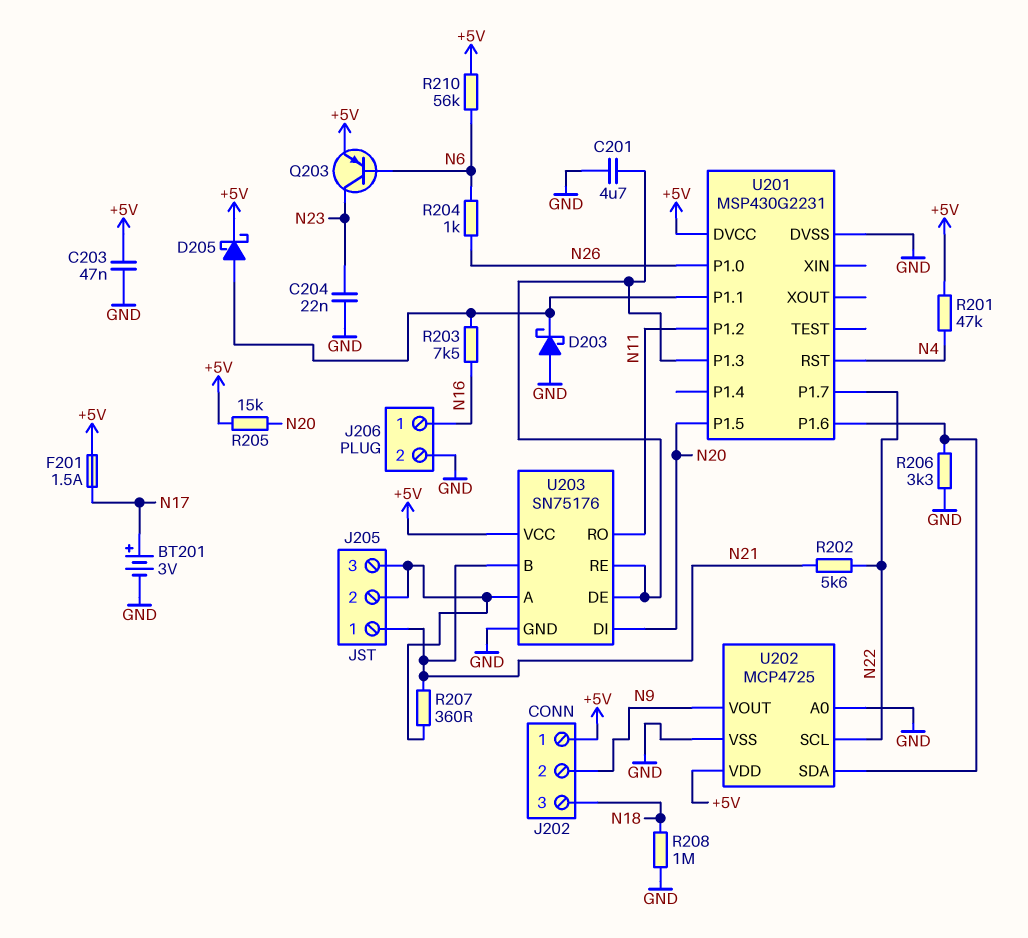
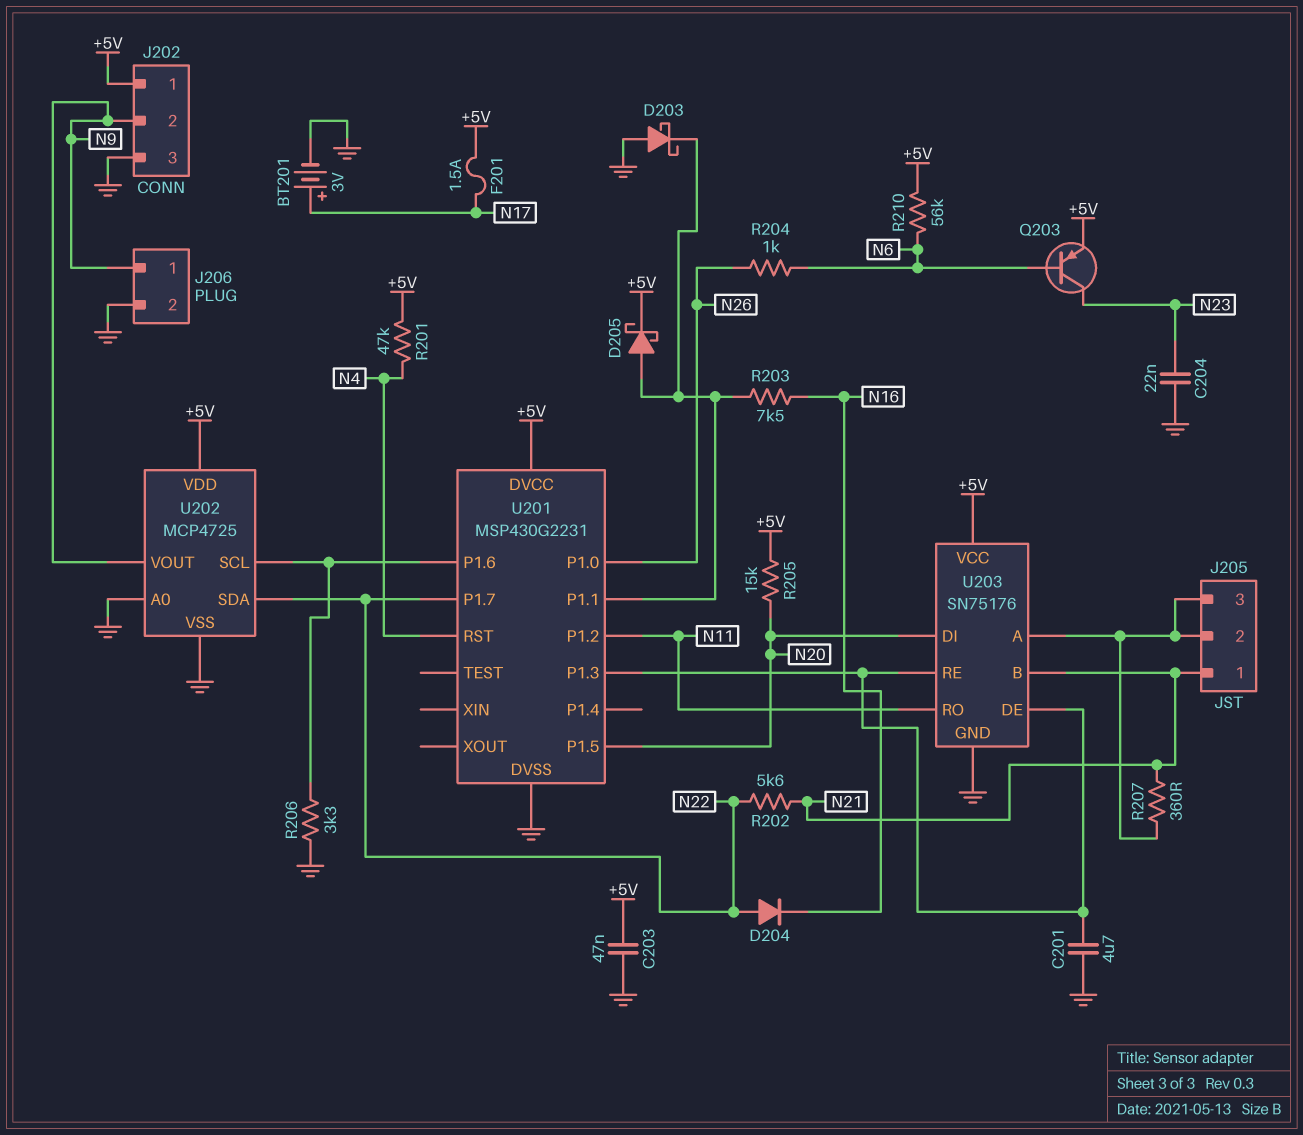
D204: none -> diode (A N22, K N16)
J202 pin 3: N18 -> GND
J206 pin 1: N16 -> N9
R208: 1M (GND, N18) -> none
U202 pin SCL: N22 -> U201/P1.6
U202 pin SDA: U201/P1.6 -> N22

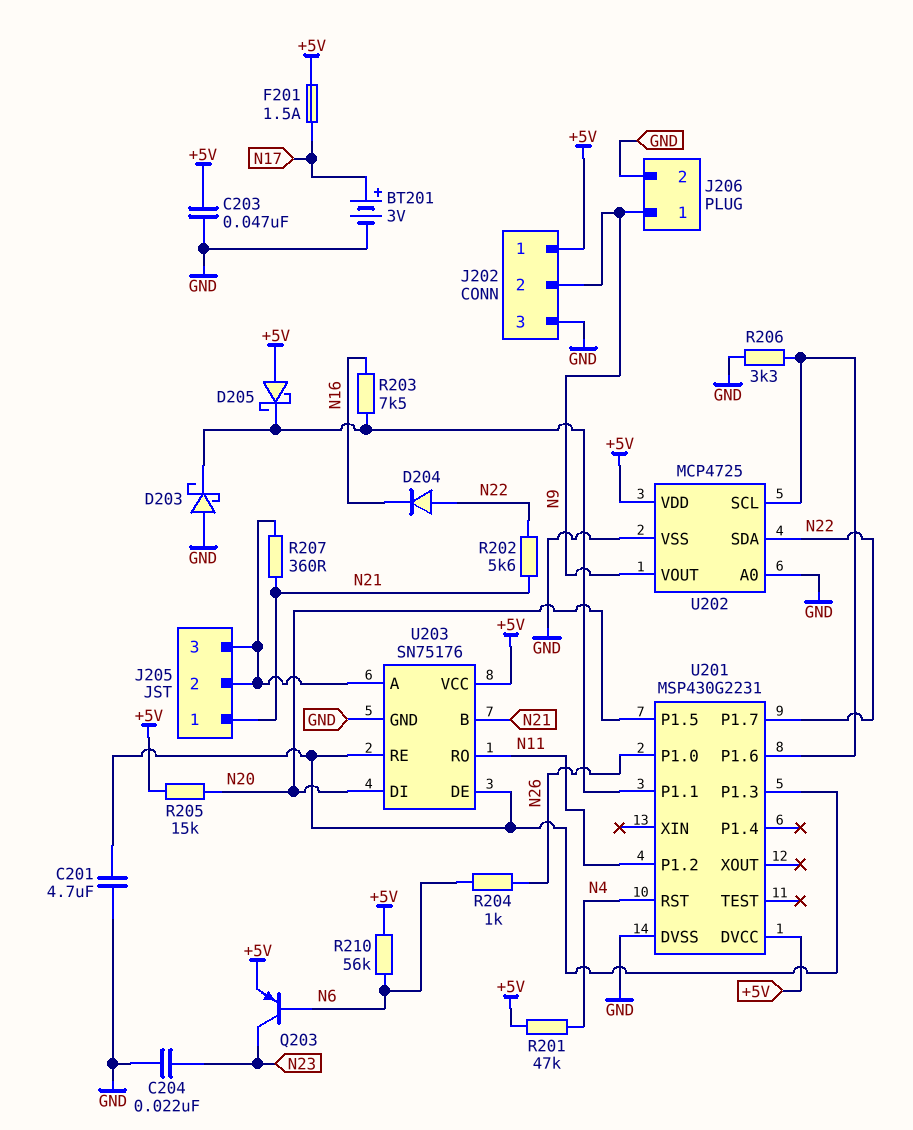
D205: schottky (A U201/P1.1, K +5V) -> schottky (A +5V, K U201/P1.1)

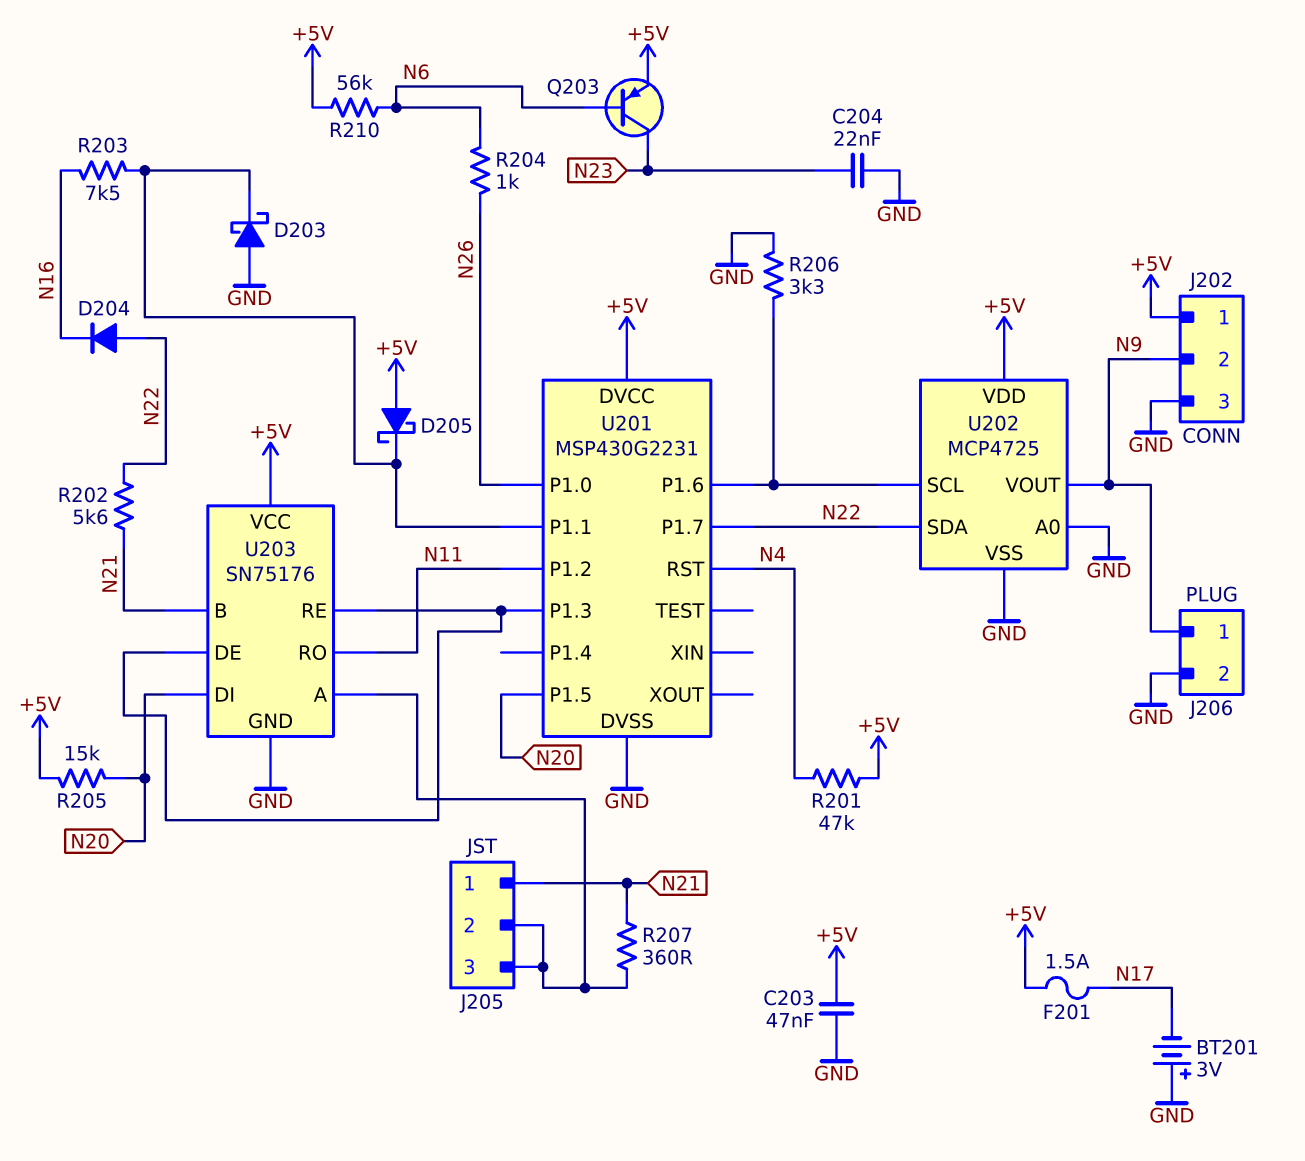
BT201: 3V (plus N17, minus GND) -> 3V (plus GND, minus N17)
C201: 4.7uF (GND, U201/P1.3) -> none

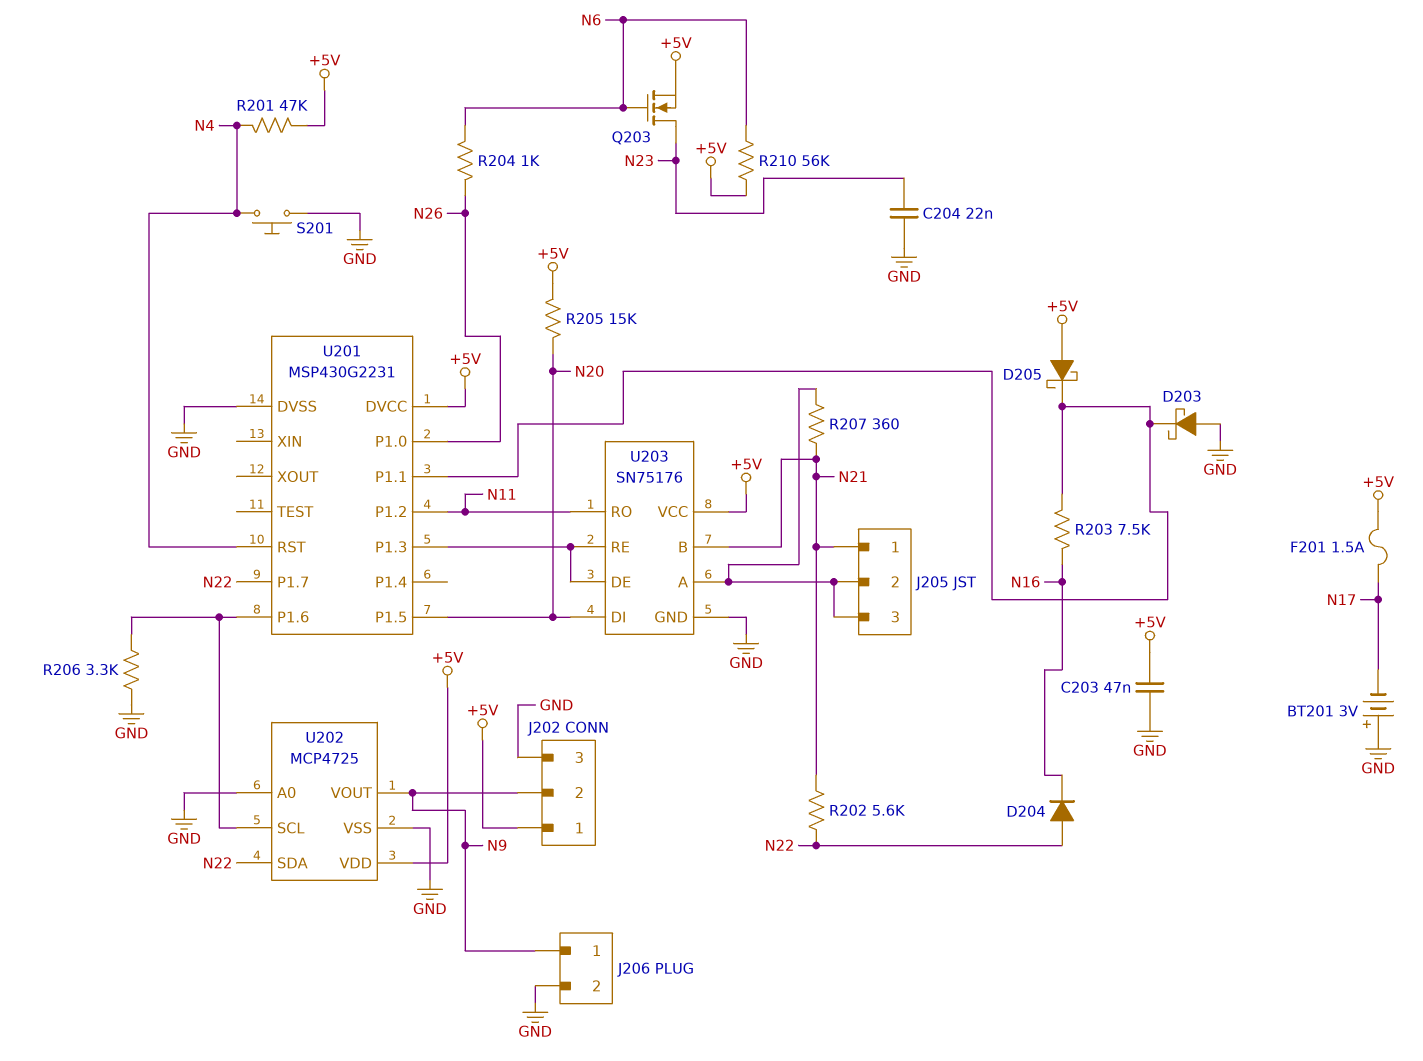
Q203: PNP (B N6, C N23, E +5V) -> NMOS (G N6, D N23, S +5V)
S201: none -> button (GND, N4)

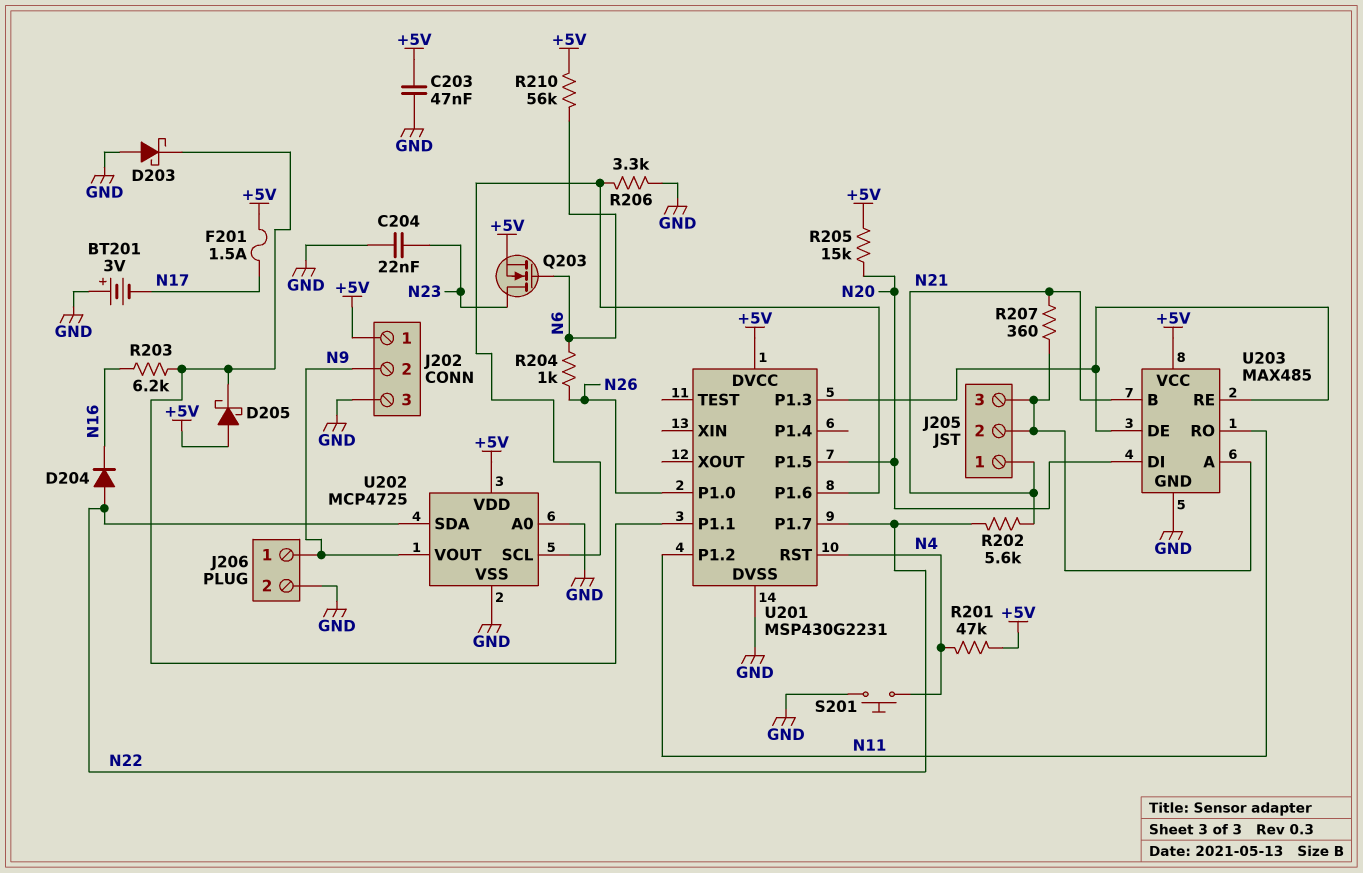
R203: 7.5k (N16, U201/P1.1) -> 6.2k (N16, U201/P1.1)
U203: SN75176 -> MAX485

